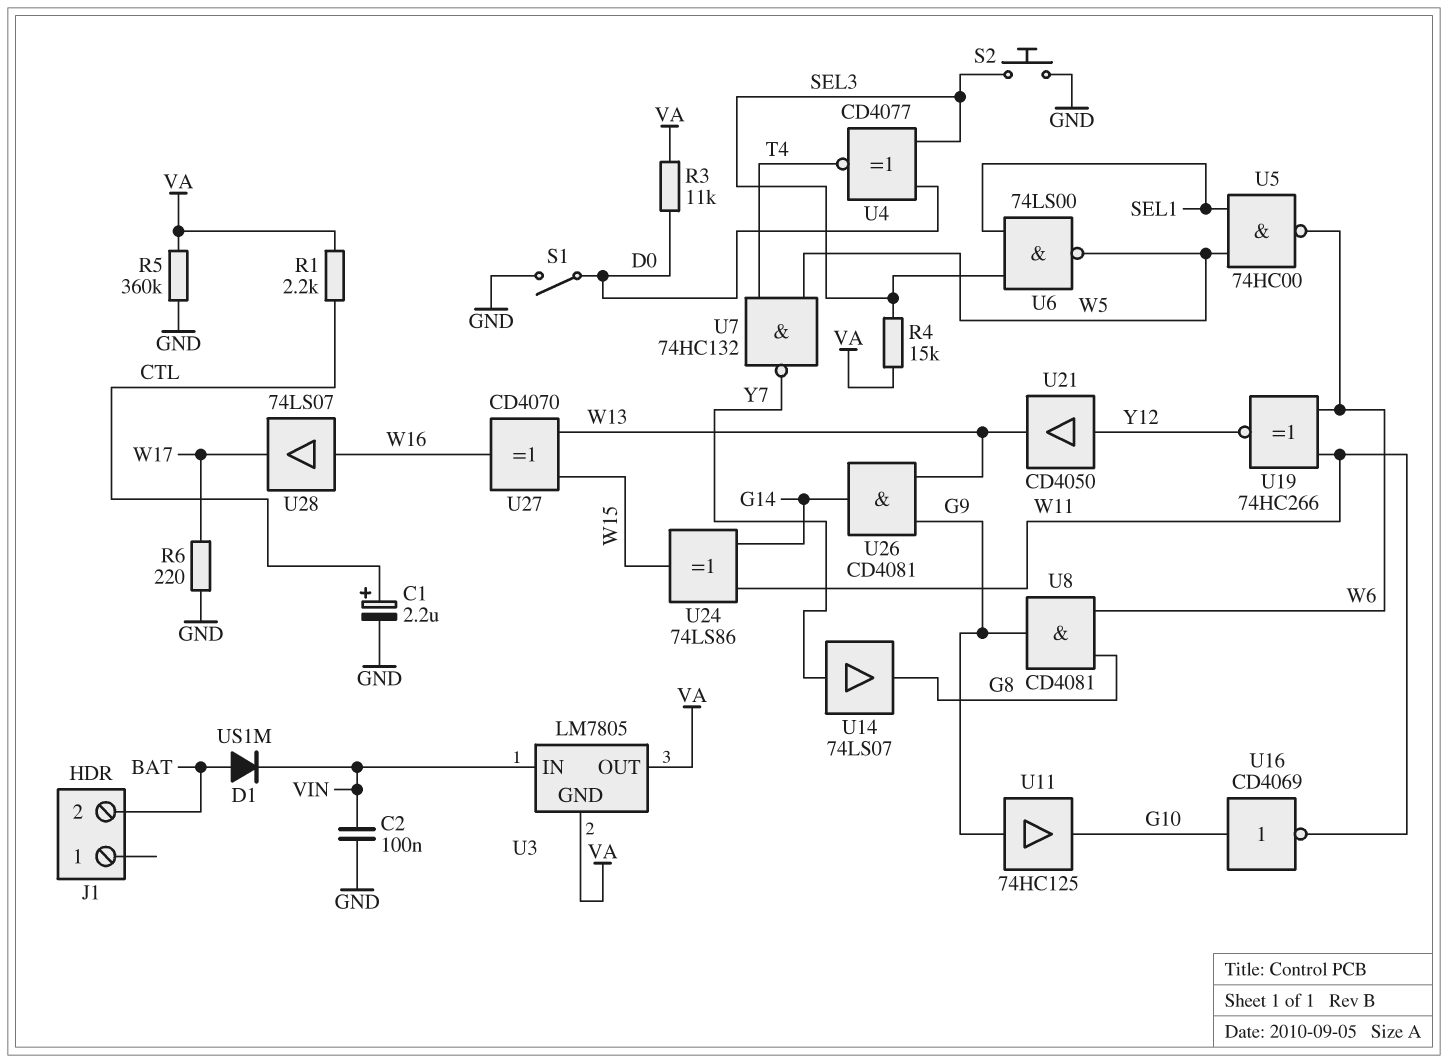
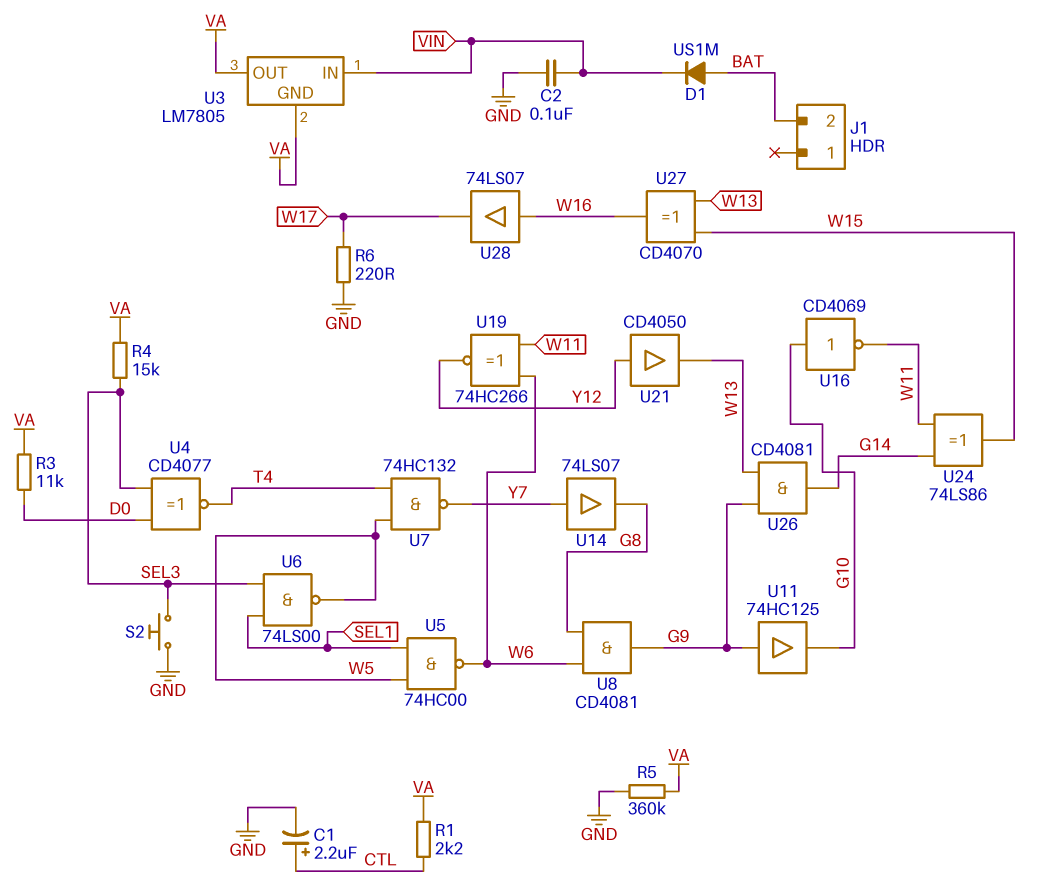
S1: switch (D0, GND) -> none

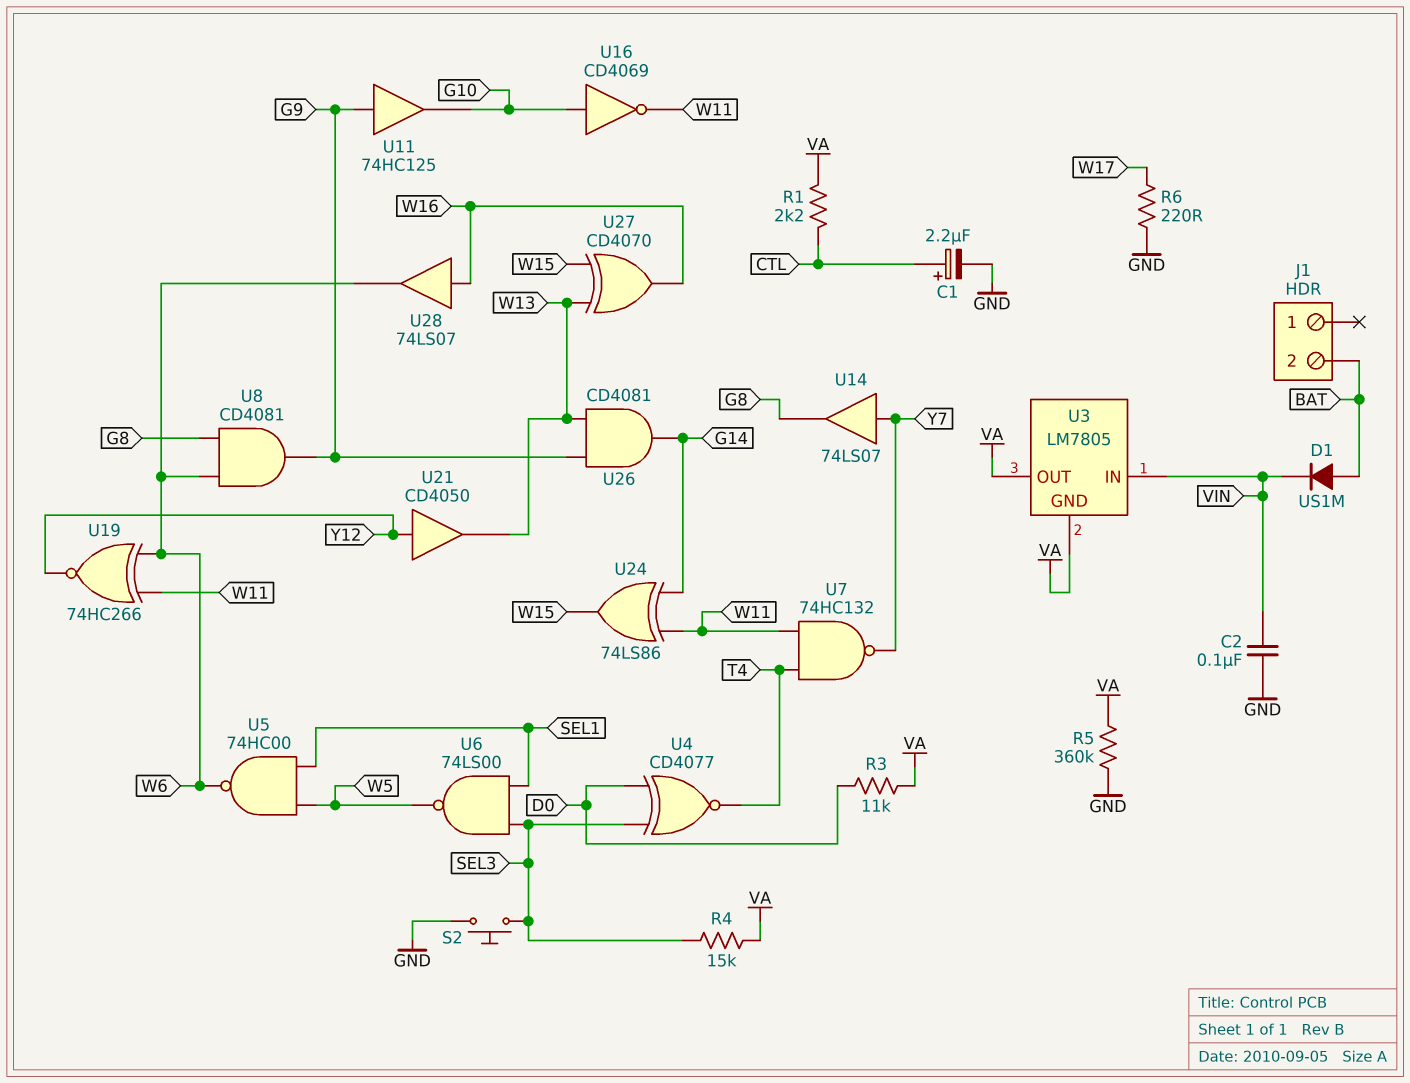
U7: NAND 74HC132 (in T4, in W5, out Y7) -> NAND 74HC132 (in T4, in W11, out Y7)
U28: buffer 74LS07 (in W16, out W17) -> buffer 74LS07 (in W16, out W6)

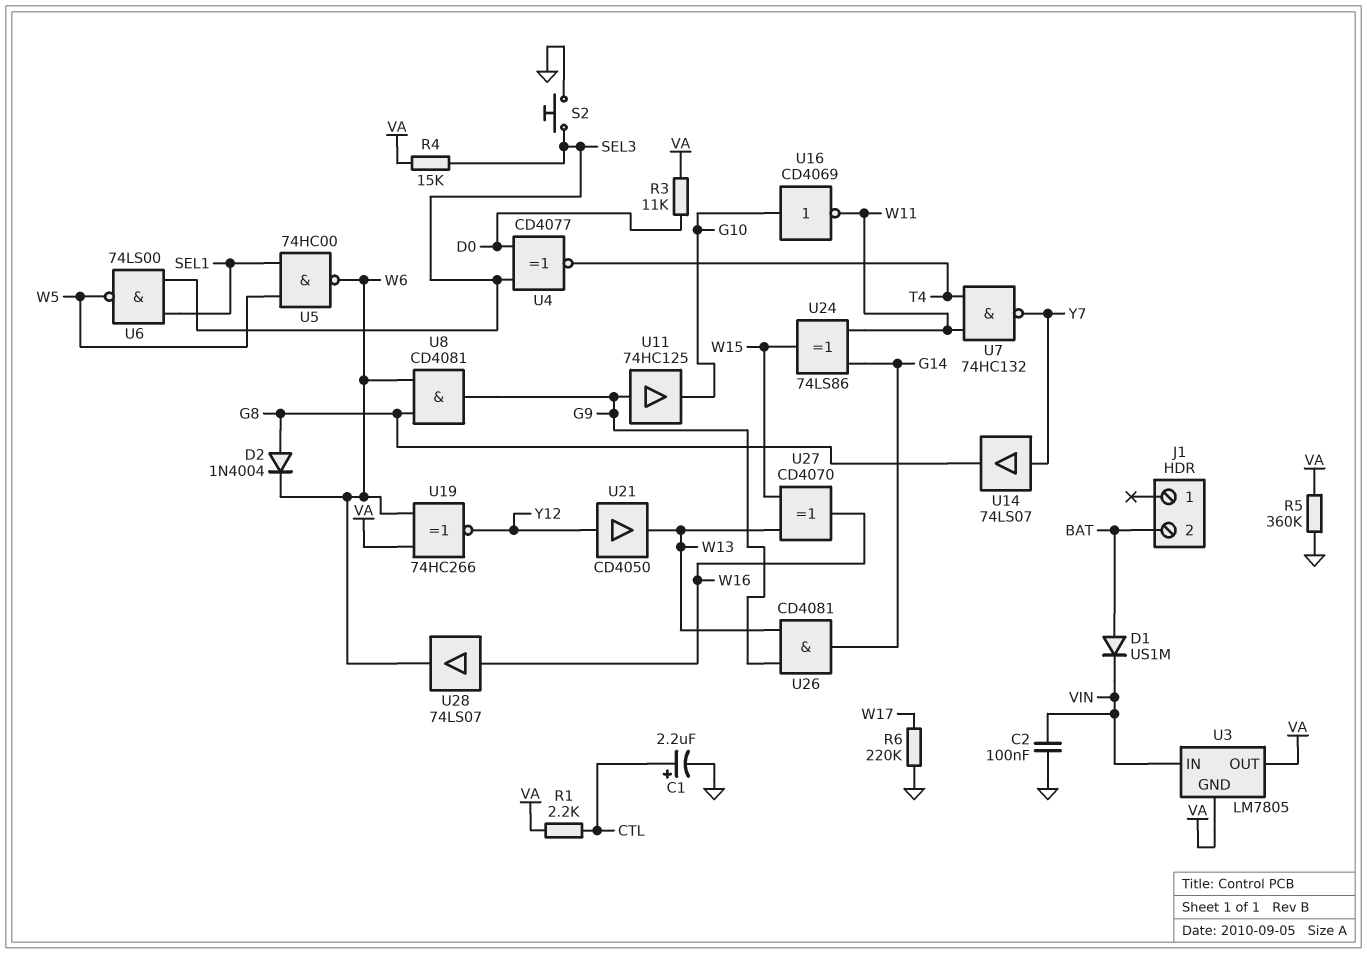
D2: none -> diode 1N4004 (A G8, K W6)
R6: 220 (GND, W17) -> 220k (GND, W17)
U19: XNOR 74HC266 (in W6, in W11, out Y12) -> XNOR 74HC266 (in VA, in W6, out Y12)

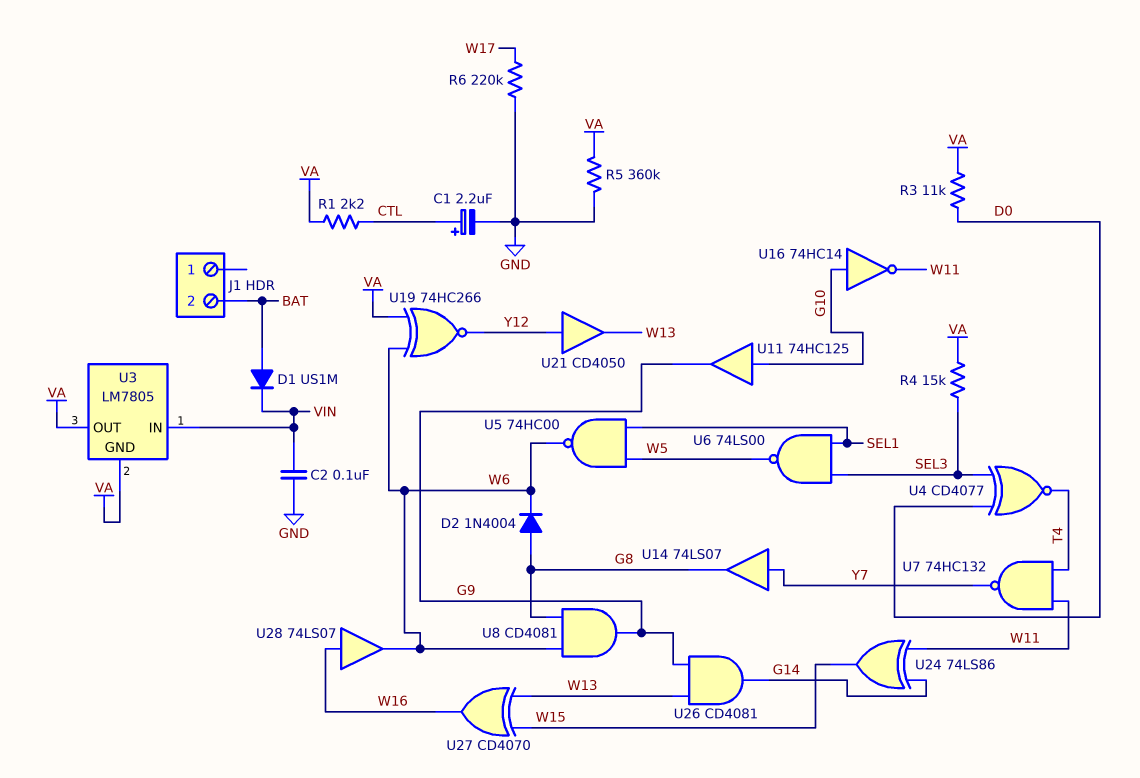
S2: button (GND, SEL3) -> none
U11: buffer 74HC125 (in G9, out G10) -> buffer 74HC125 (in G10, out G9)
U16: NOT CD4069 (in G10, out W11) -> NOT 74HC14 (in G10, out W11)

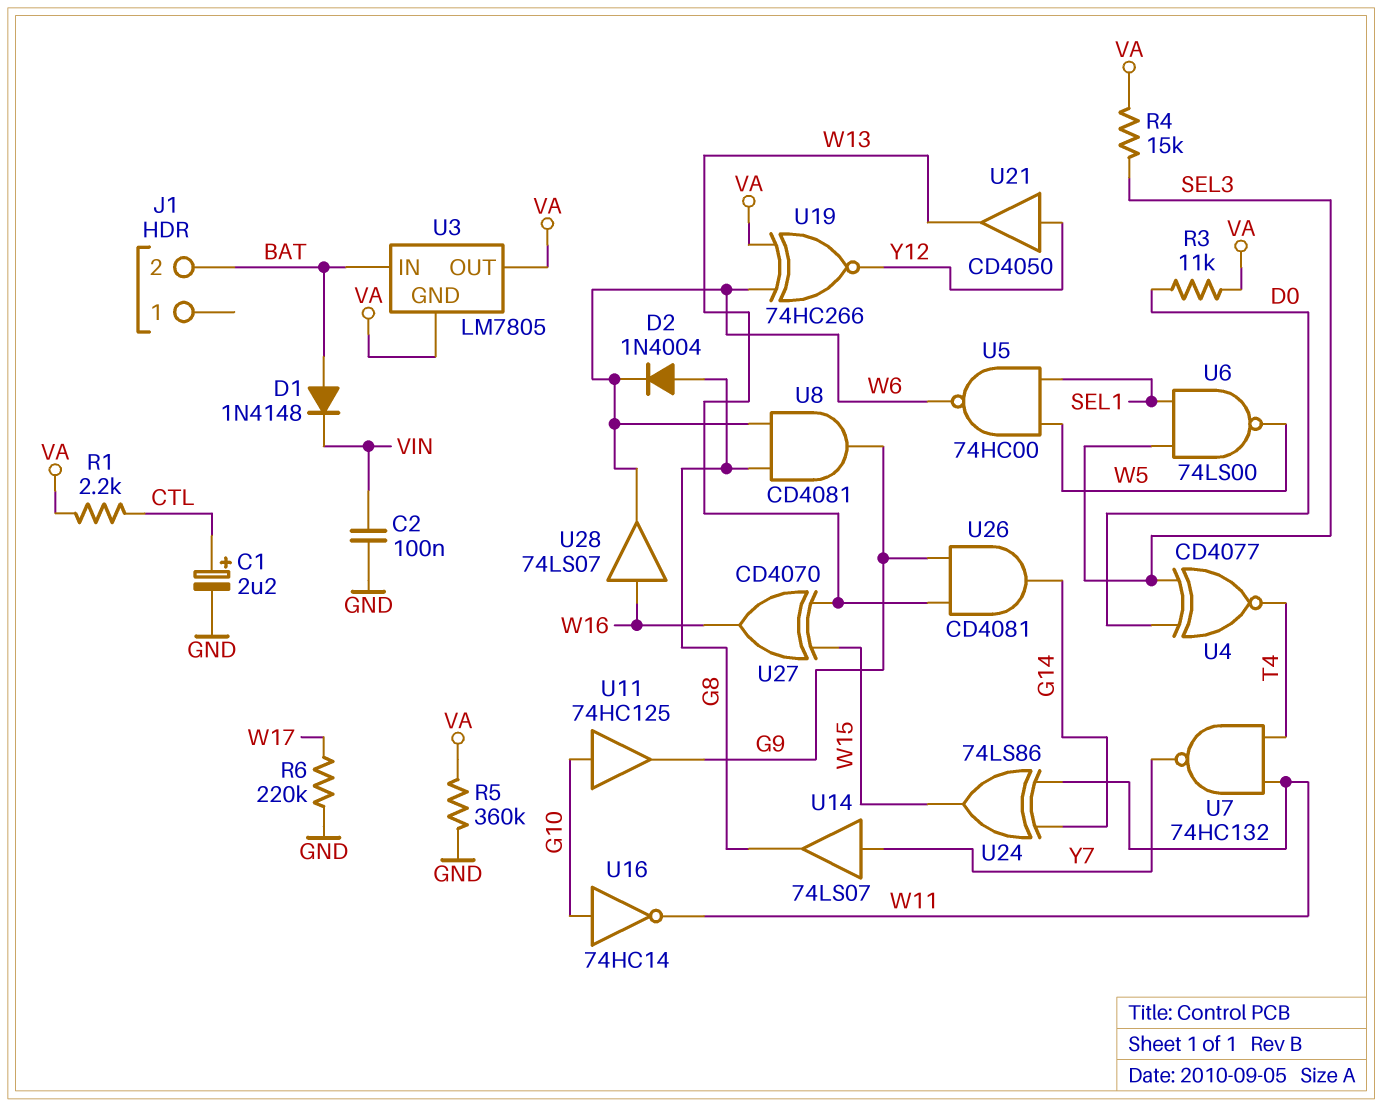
D1: diode US1M (A BAT, K VIN) -> diode 1N4148 (A BAT, K VIN)
U3 pin IN: VIN -> BAT

